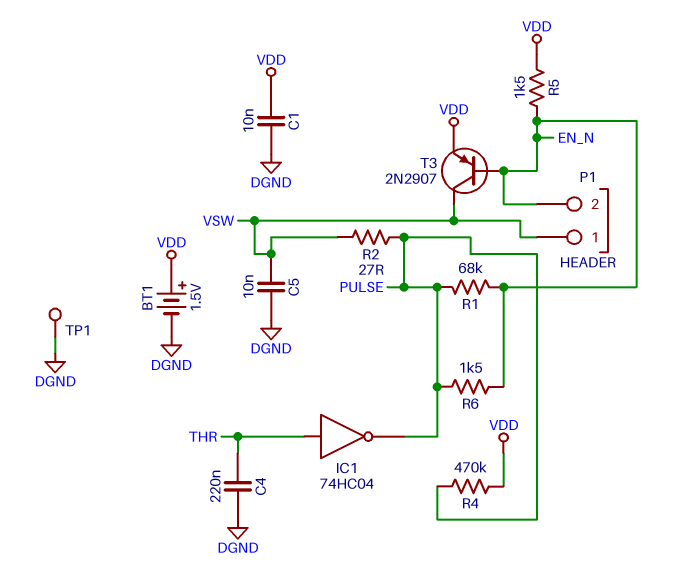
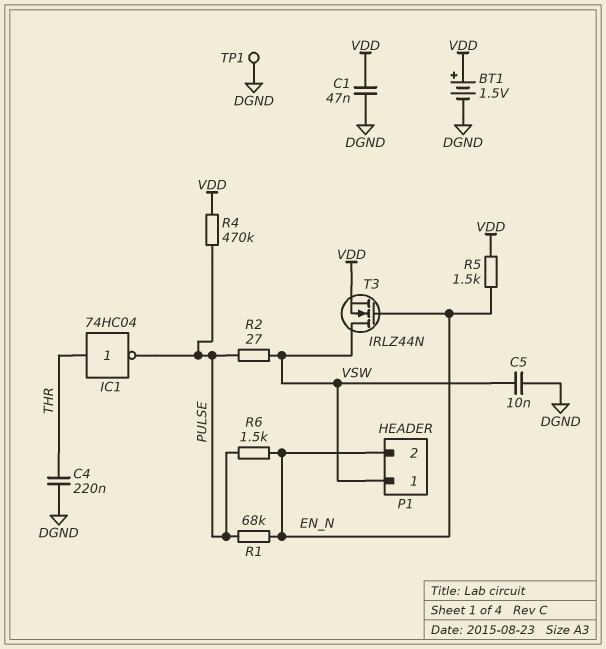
C1: 10nF (DGND, VDD) -> 47nF (DGND, VDD)
T3: PNP 2N2907 (B EN_N, C VSW, E VDD) -> NMOS IRLZ44N (G EN_N, D VSW, S VDD)

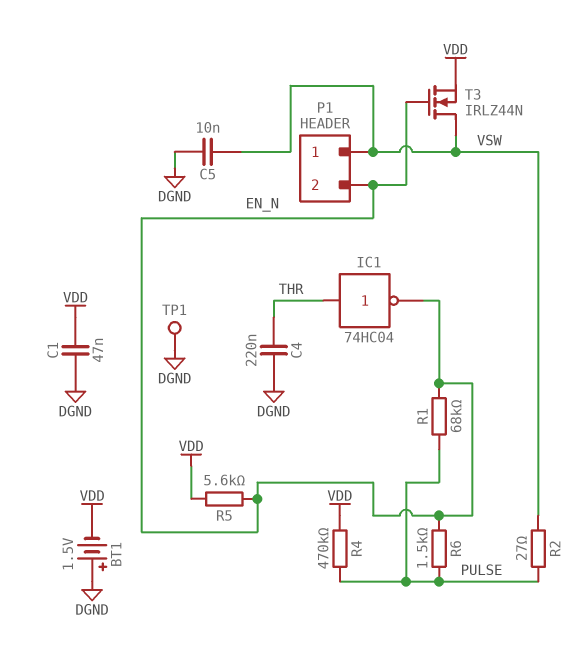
BT1: 1.5V (plus VDD, minus DGND) -> 1.5V (plus DGND, minus VDD)
IC1: NOT 74HC04 (in THR, out PULSE) -> NOT 74HC04 (in THR, out EN_N)
R5: 1.5k (EN_N, VDD) -> 5.6k (EN_N, VDD)

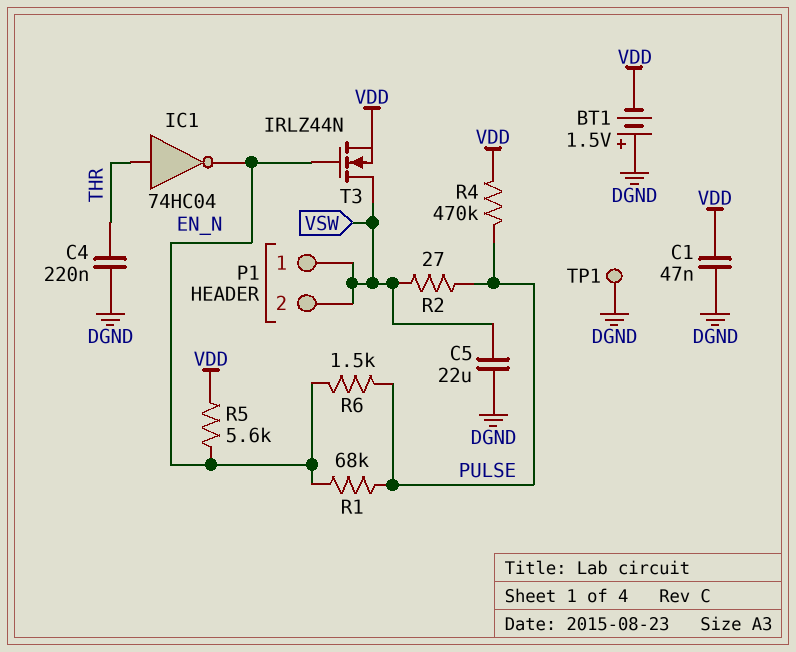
C5: 10nF (DGND, VSW) -> 22uF (DGND, VSW)
P1 pin 2: EN_N -> VSW

